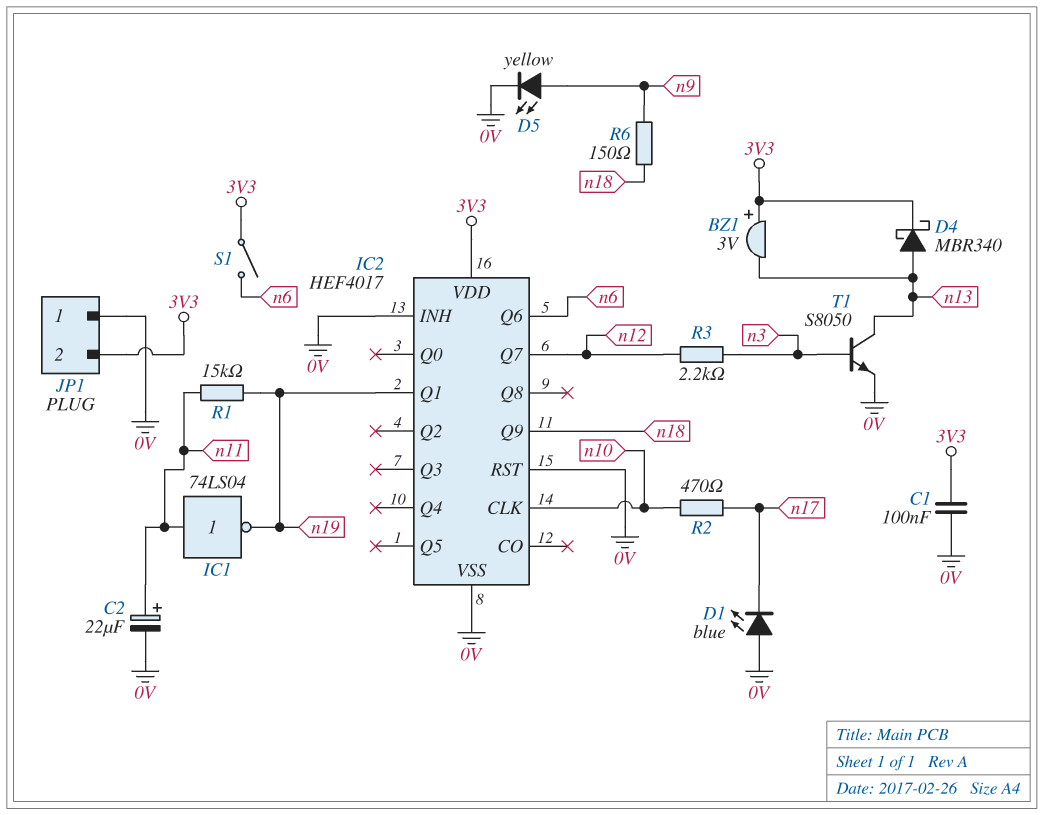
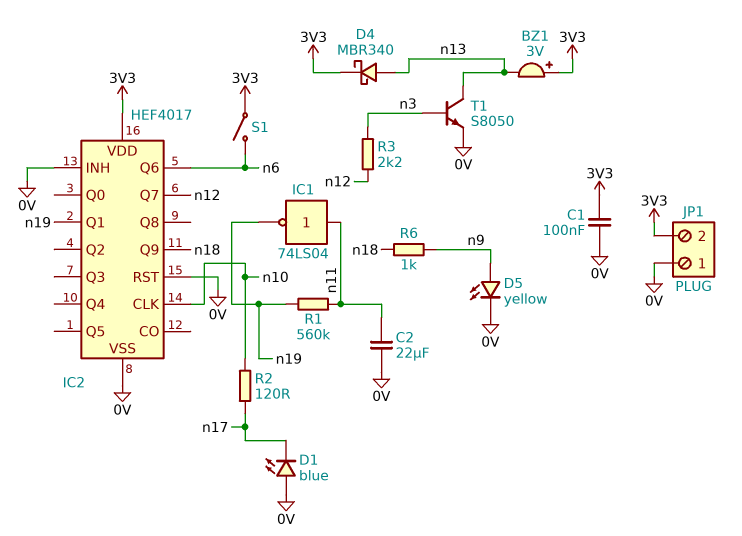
C2: 22uF (plus n11, minus 0V) -> 22uF (0V, n11)
R1: 15k (n11, n19) -> 560k (n11, n19)
R2: 470 (n10, n17) -> 120 (n10, n17)
R6: 150 (n9, n18) -> 1k (n9, n18)

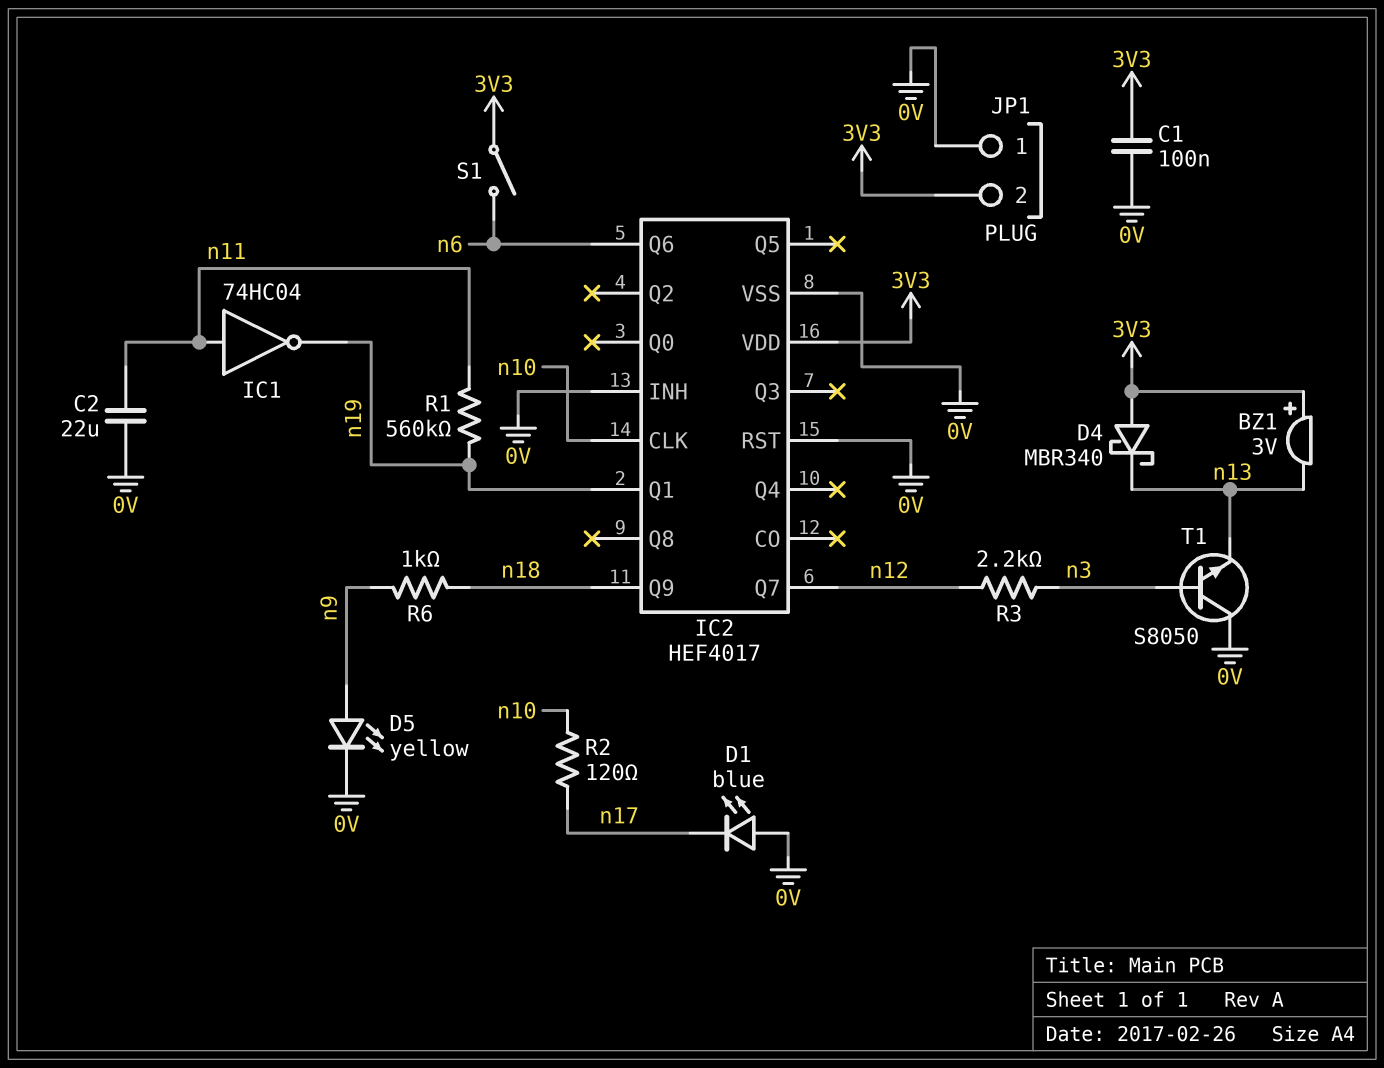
D4: schottky MBR340 (A n13, K 3V3) -> schottky MBR340 (A 3V3, K n13)
IC1: NOT 74LS04 (in n11, out n19) -> NOT 74HC04 (in n11, out n19)
T1: NPN S8050 (B n3, C n13, E 0V) -> NPN S8050 (B n3, C 0V, E n13)

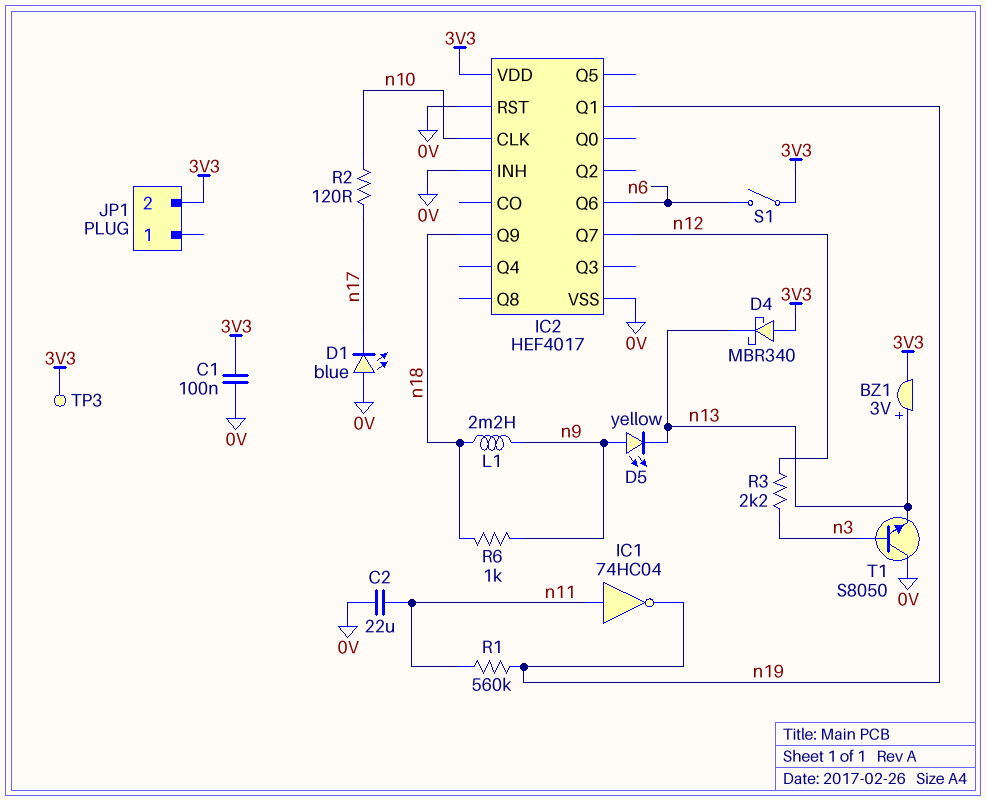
BZ1: buzzer 3V (plus 3V3, minus n13) -> buzzer 3V (plus n13, minus 3V3)
D5: LED yellow (A n9, K 0V) -> LED yellow (A n9, K n13)
JP1 pin 1: 0V -> none
L1: none -> 2.2mH (n9, n18)
TP3: none -> test point (3V3)

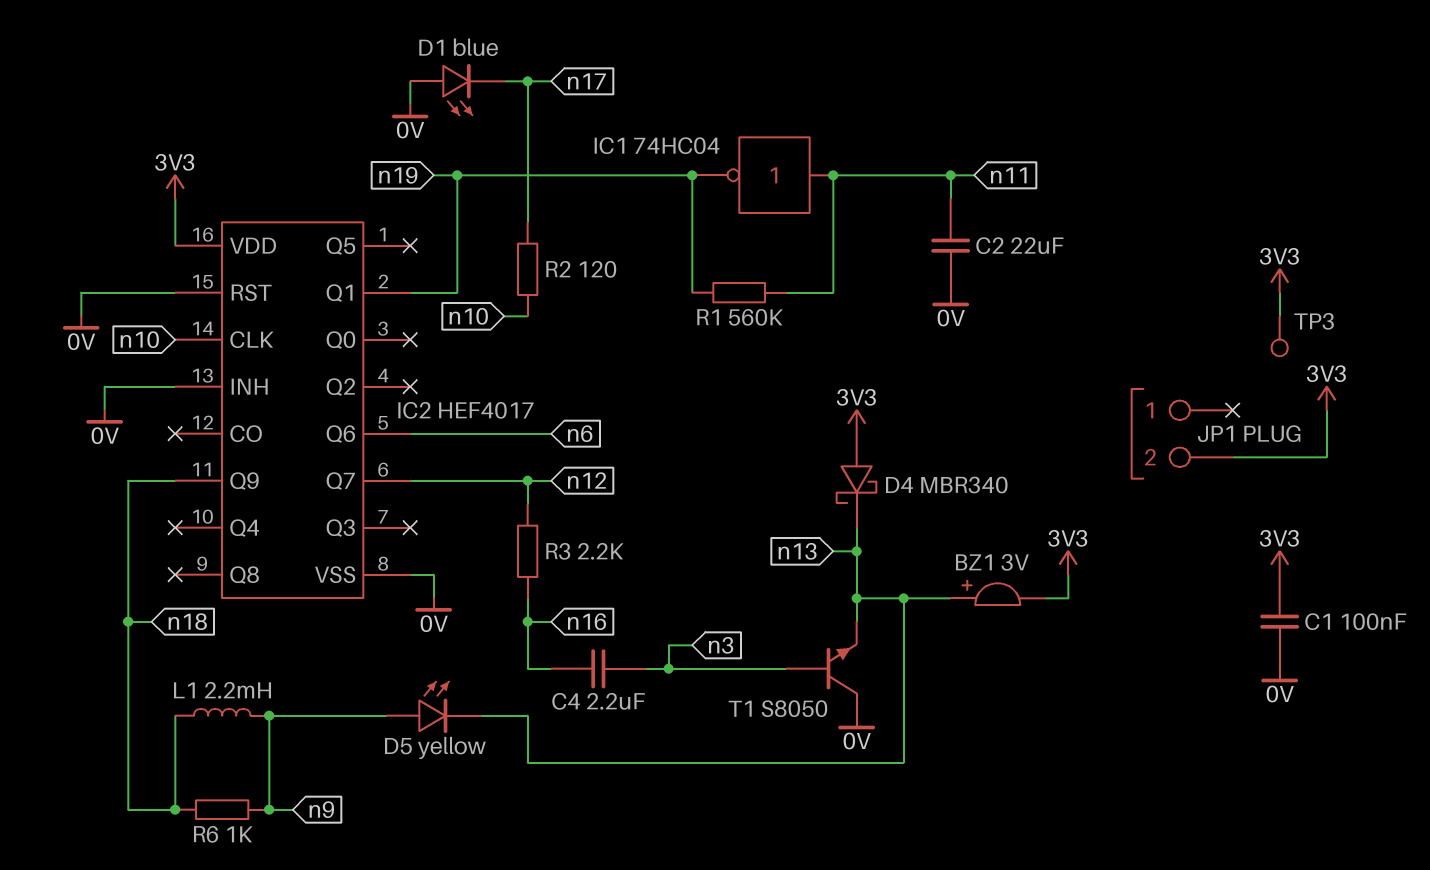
C4: none -> 2.2uF (n3, n16)
R3: 2.2k (n3, n12) -> 2.2k (n12, n16)
S1: switch (3V3, n6) -> none

